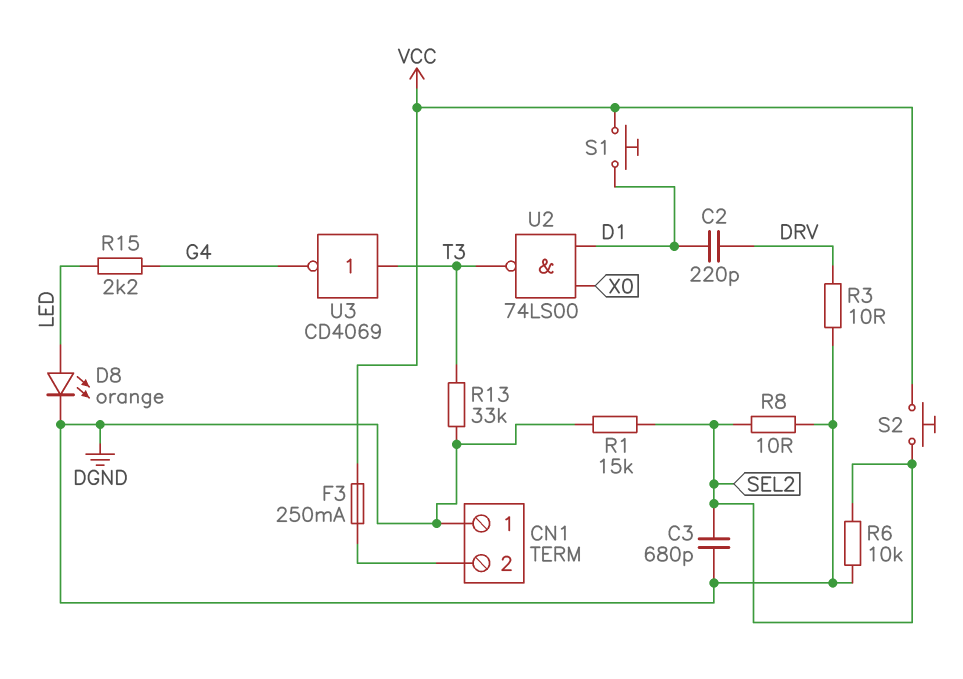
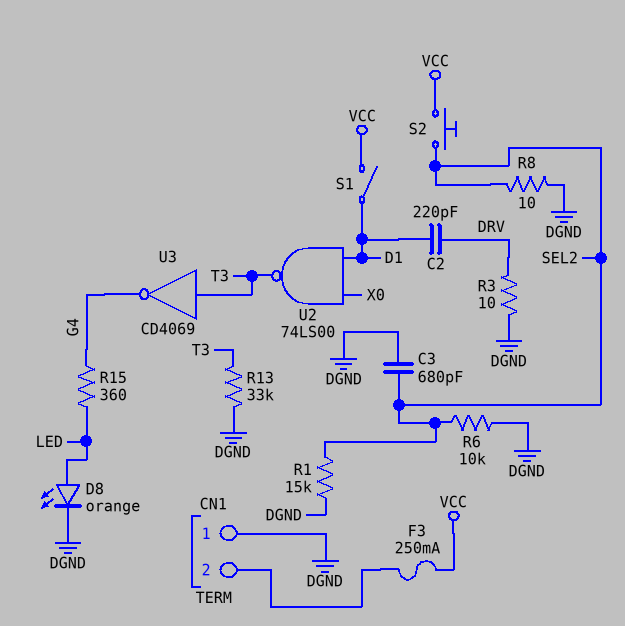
R15: 2.2k (G4, LED) -> 360 (G4, LED)
S1: button (D1, VCC) -> switch (D1, VCC)

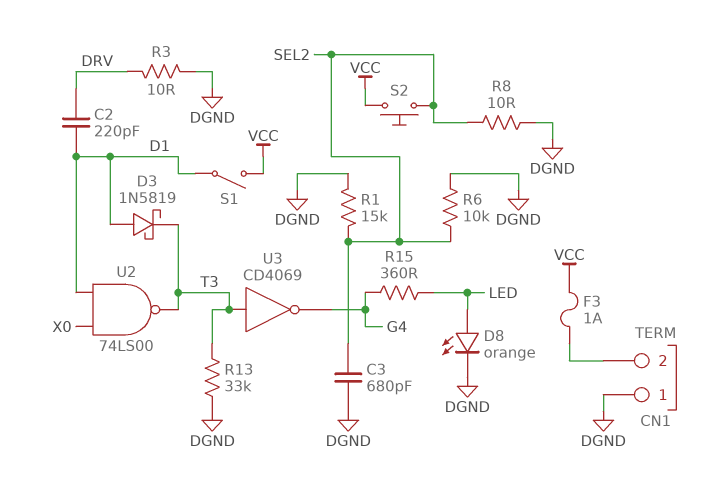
D3: none -> schottky 1N5819 (A D1, K T3)
F3: 250mA (CN1/2, VCC) -> 1A (CN1/2, VCC)

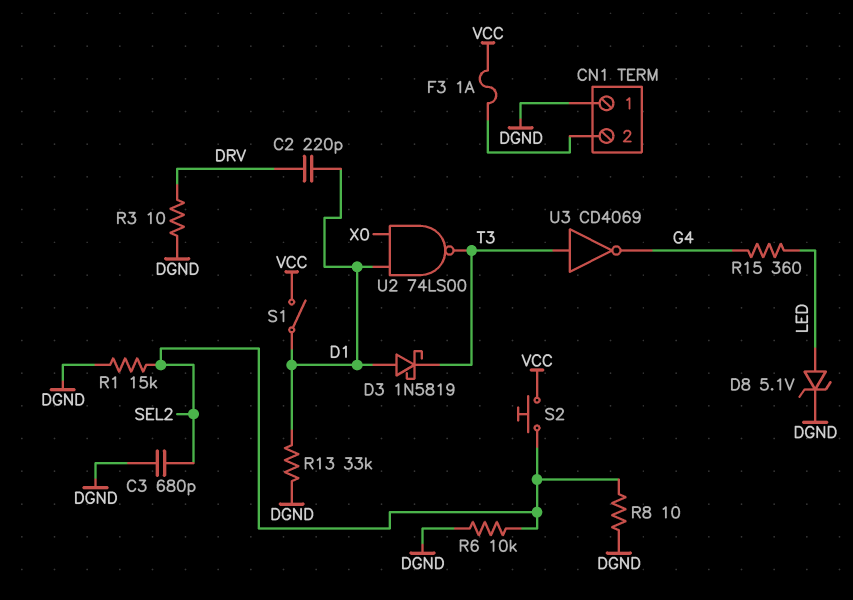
D8: LED orange (A LED, K DGND) -> zener 5.1V (A LED, K DGND)
R13: 33k (DGND, T3) -> 33k (D1, DGND)

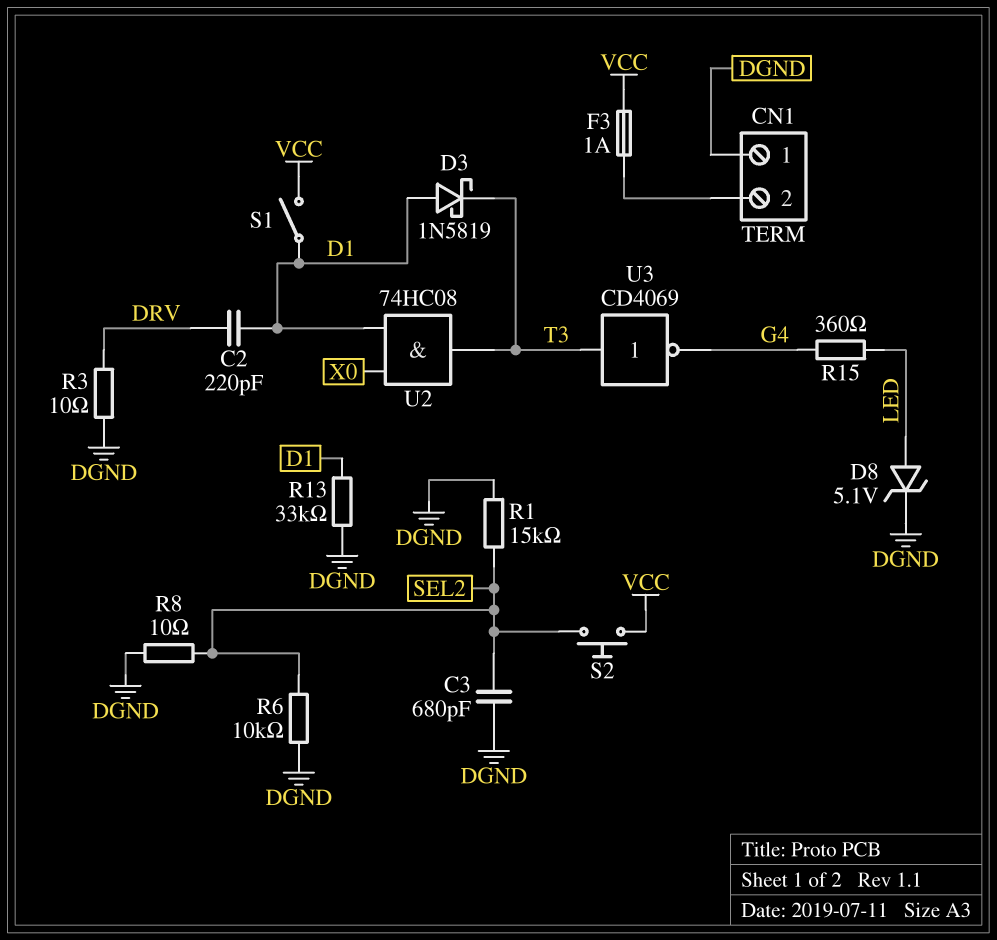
U2: NAND 74LS00 (in D1, in X0, out T3) -> AND 74HC08 (in D1, in X0, out T3)

